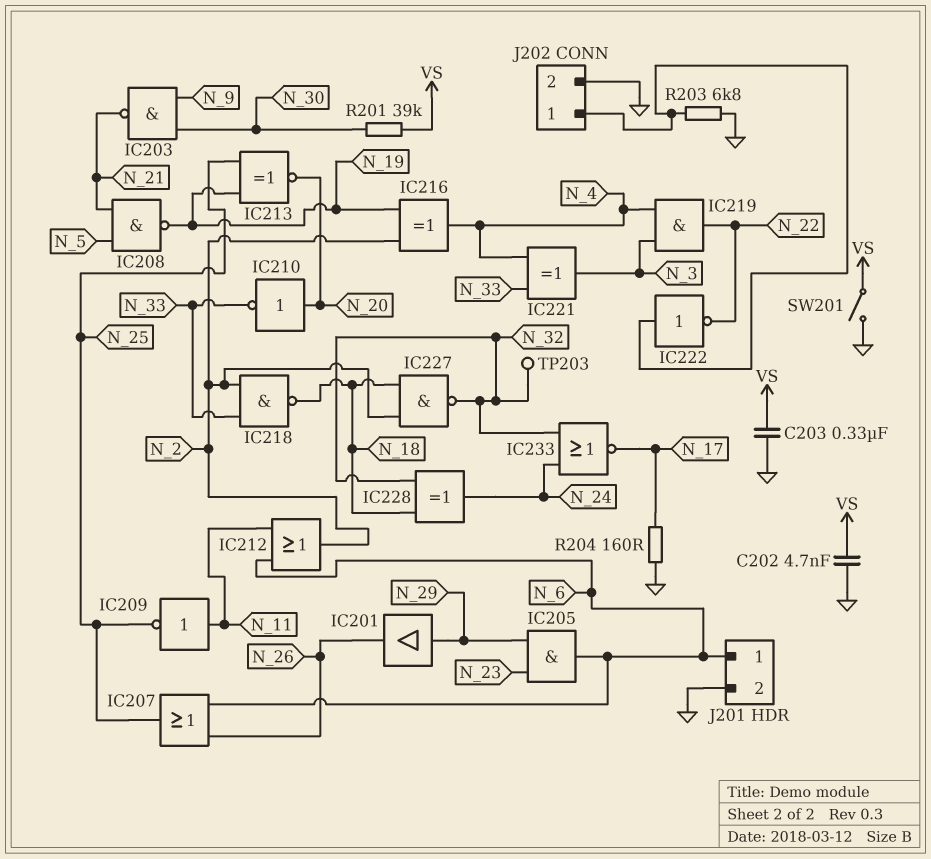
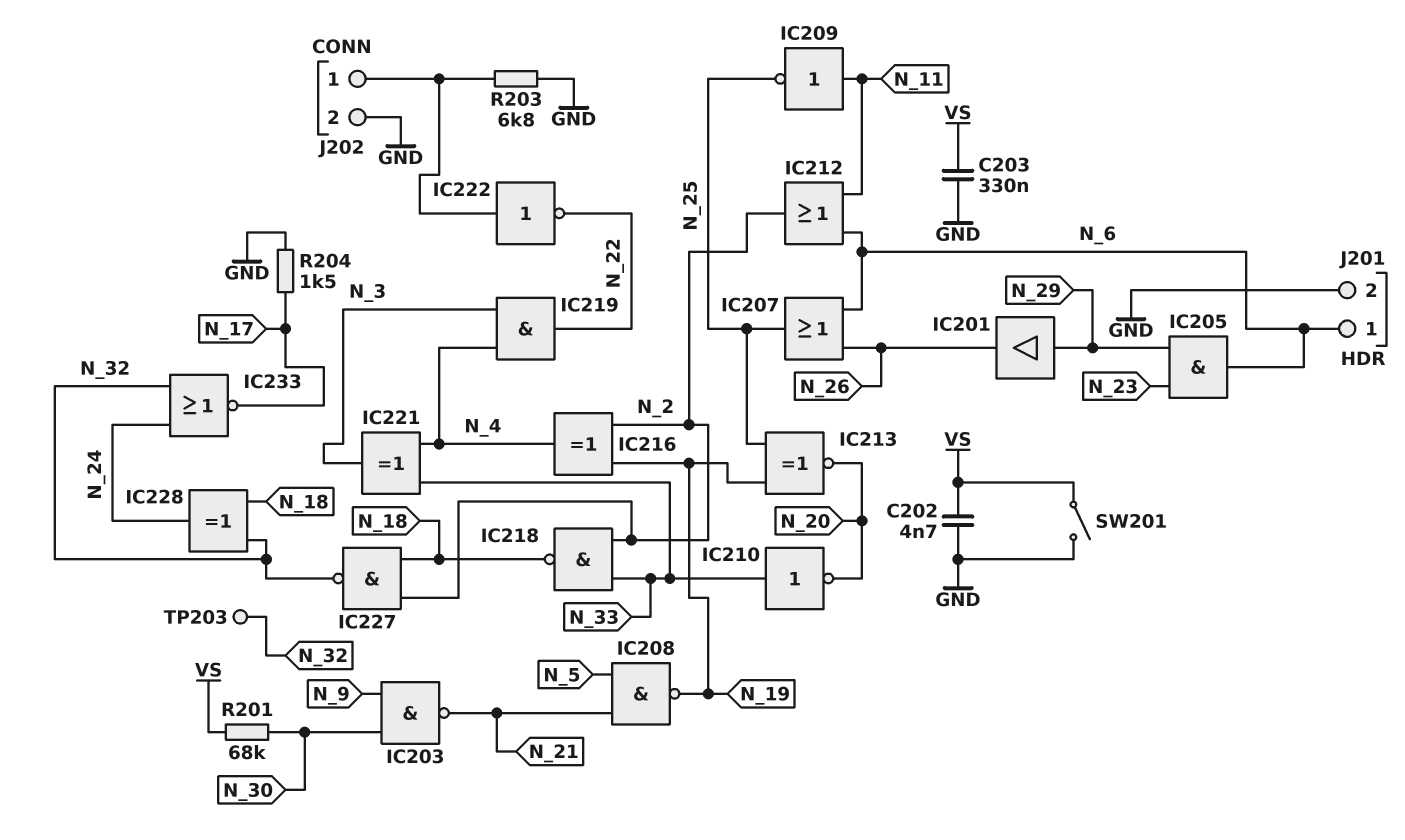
IC210: NOT (in N_20, out N_33) -> NOT (in N_33, out N_20)
R201: 39k (N_30, VS) -> 68k (N_30, VS)
R204: 160 (GND, N_17) -> 1.5k (GND, N_17)

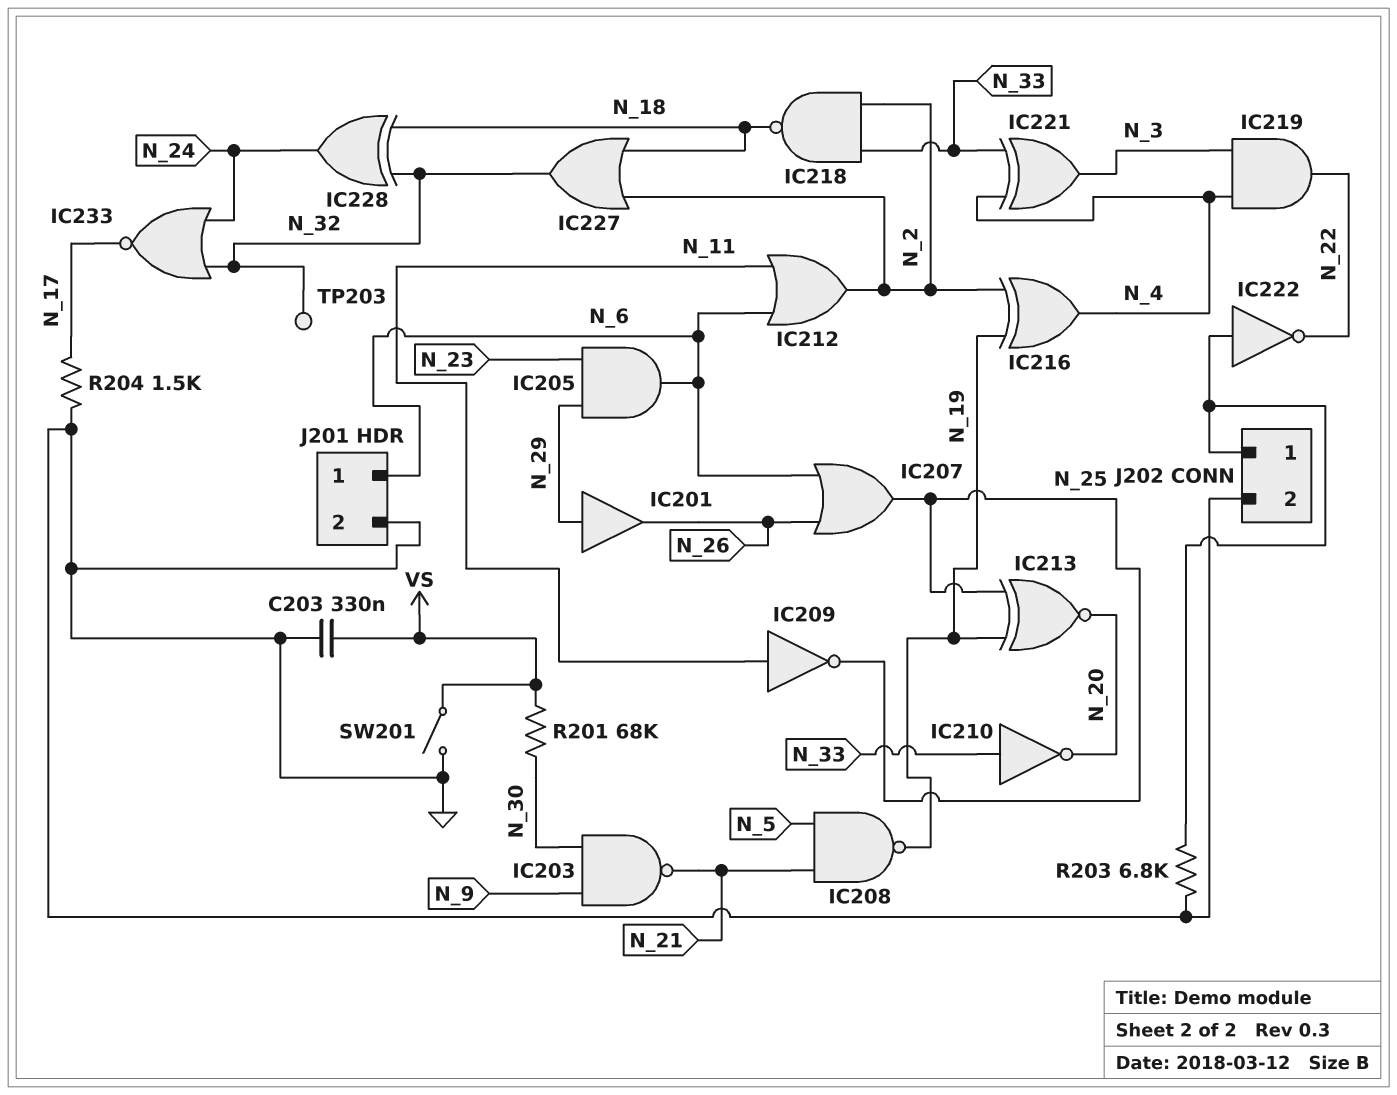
C202: 4.7nF (GND, VS) -> none
IC227: NAND (in N_2, in N_18, out N_32) -> OR (in N_2, in N_18, out N_32)

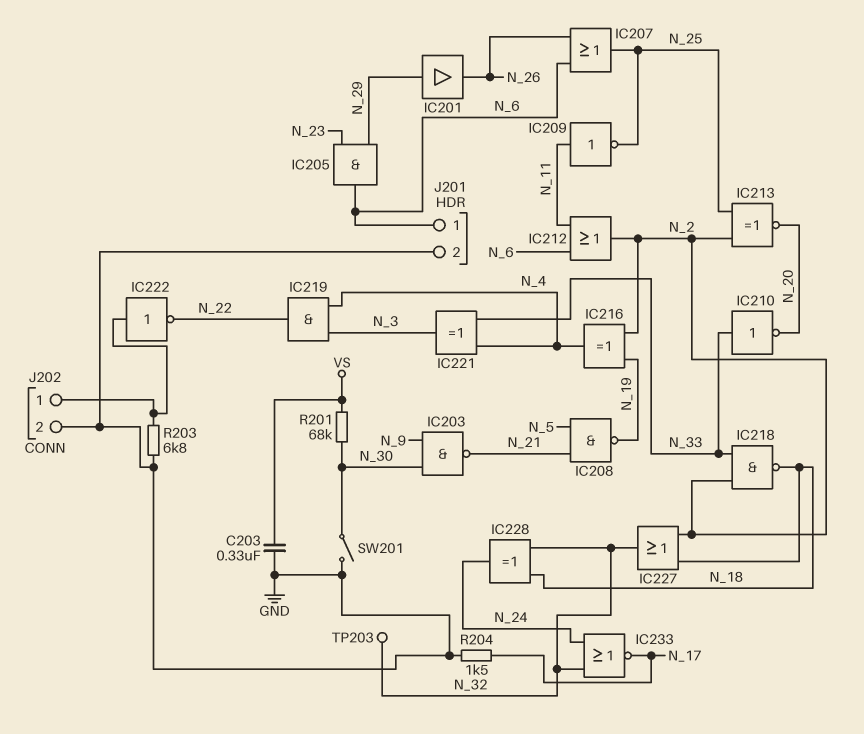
IC213: XNOR (in N_19, in N_25, out N_20) -> XNOR (in N_2, in N_25, out N_20)
SW201: switch (GND, VS) -> switch (GND, N_30)

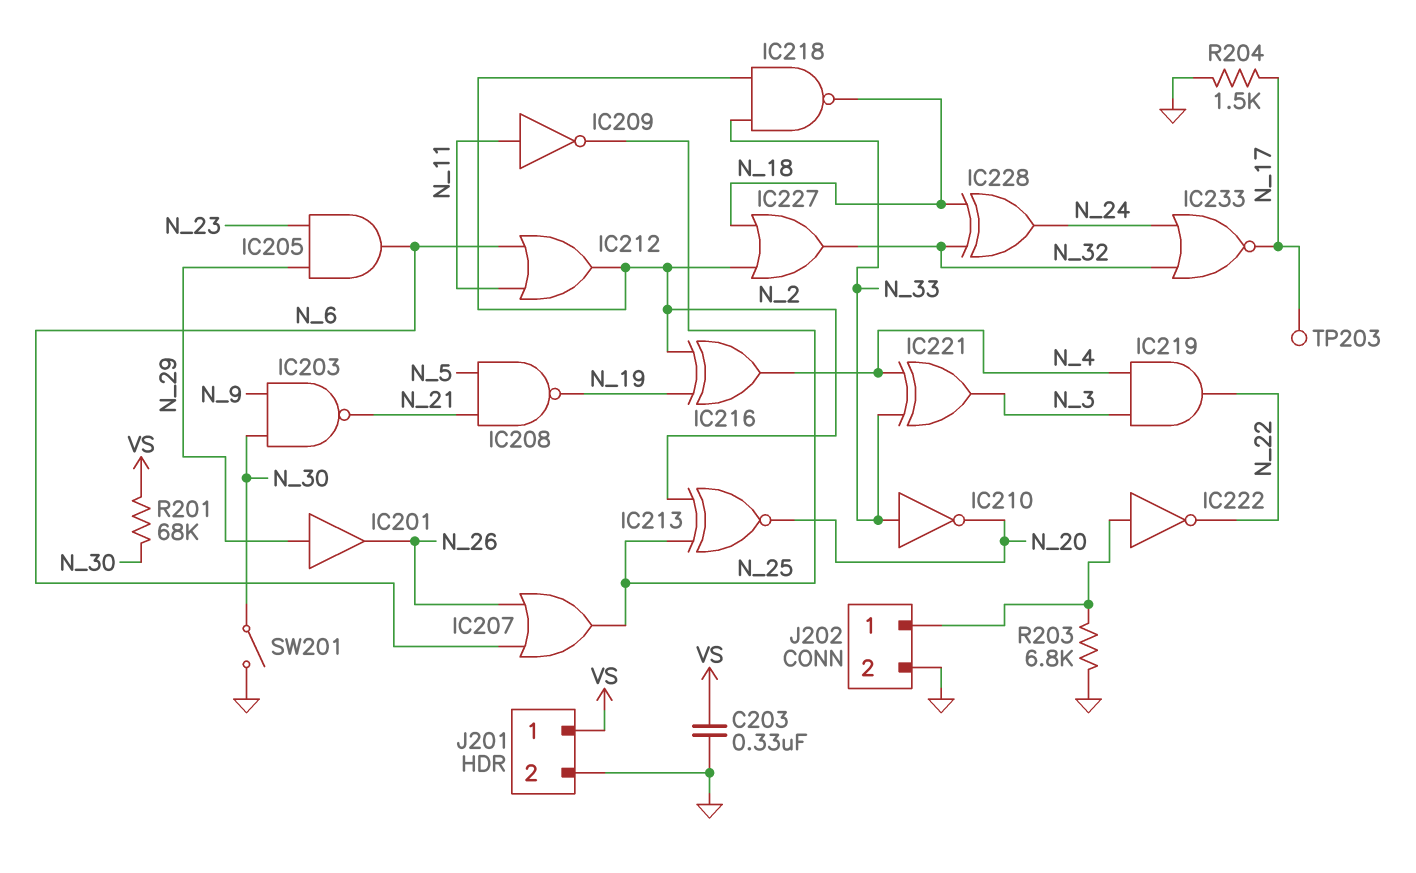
J201 pin 1: N_6 -> VS
TP203: test point (N_32) -> test point (N_17)

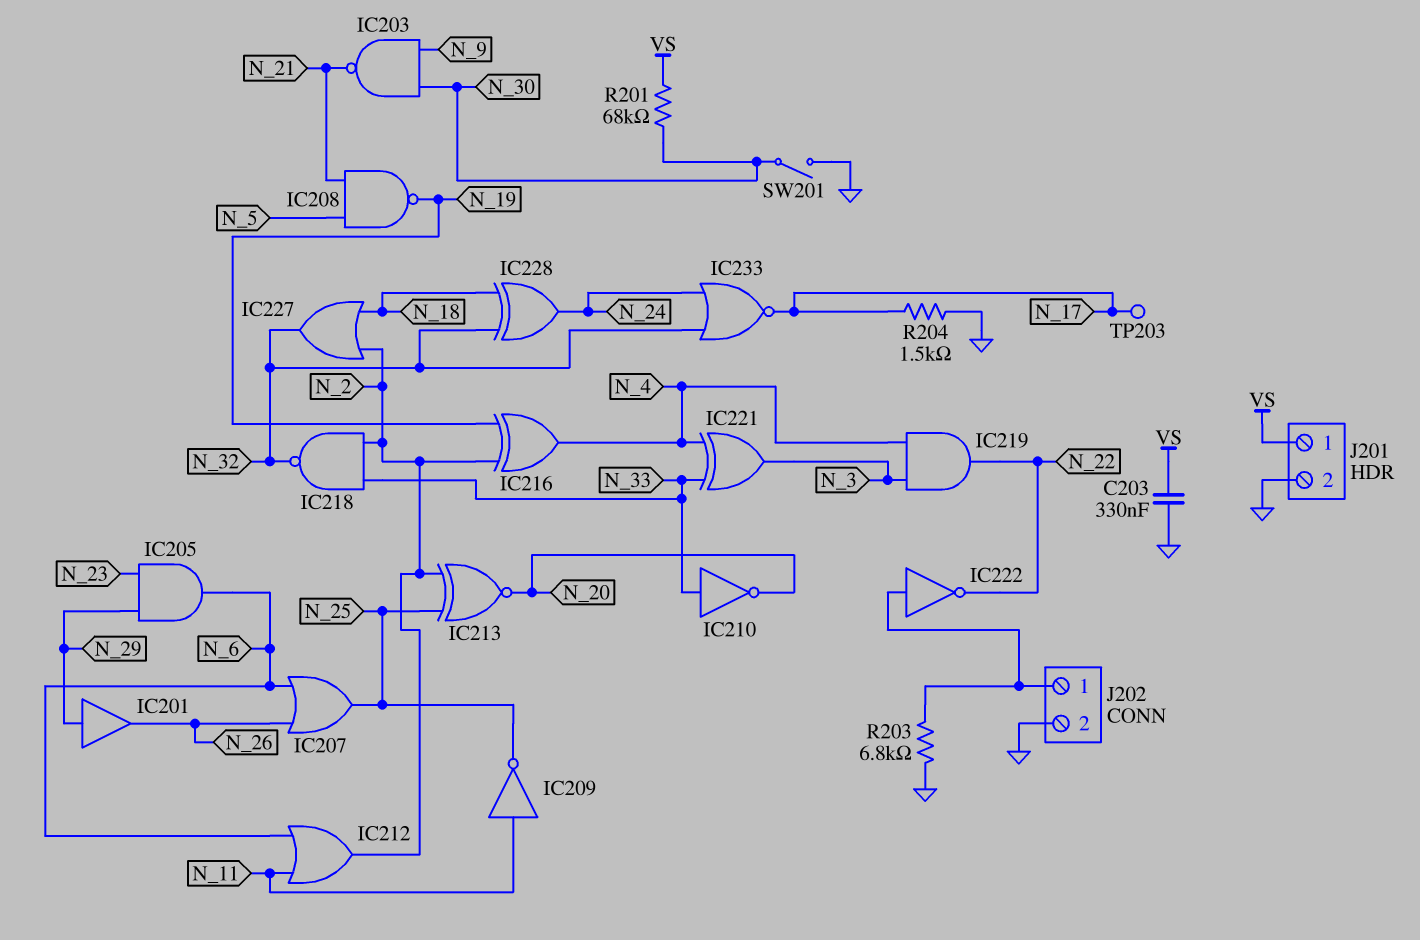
IC218: NAND (in N_2, in N_33, out N_18) -> NAND (in N_2, in N_33, out N_32)

